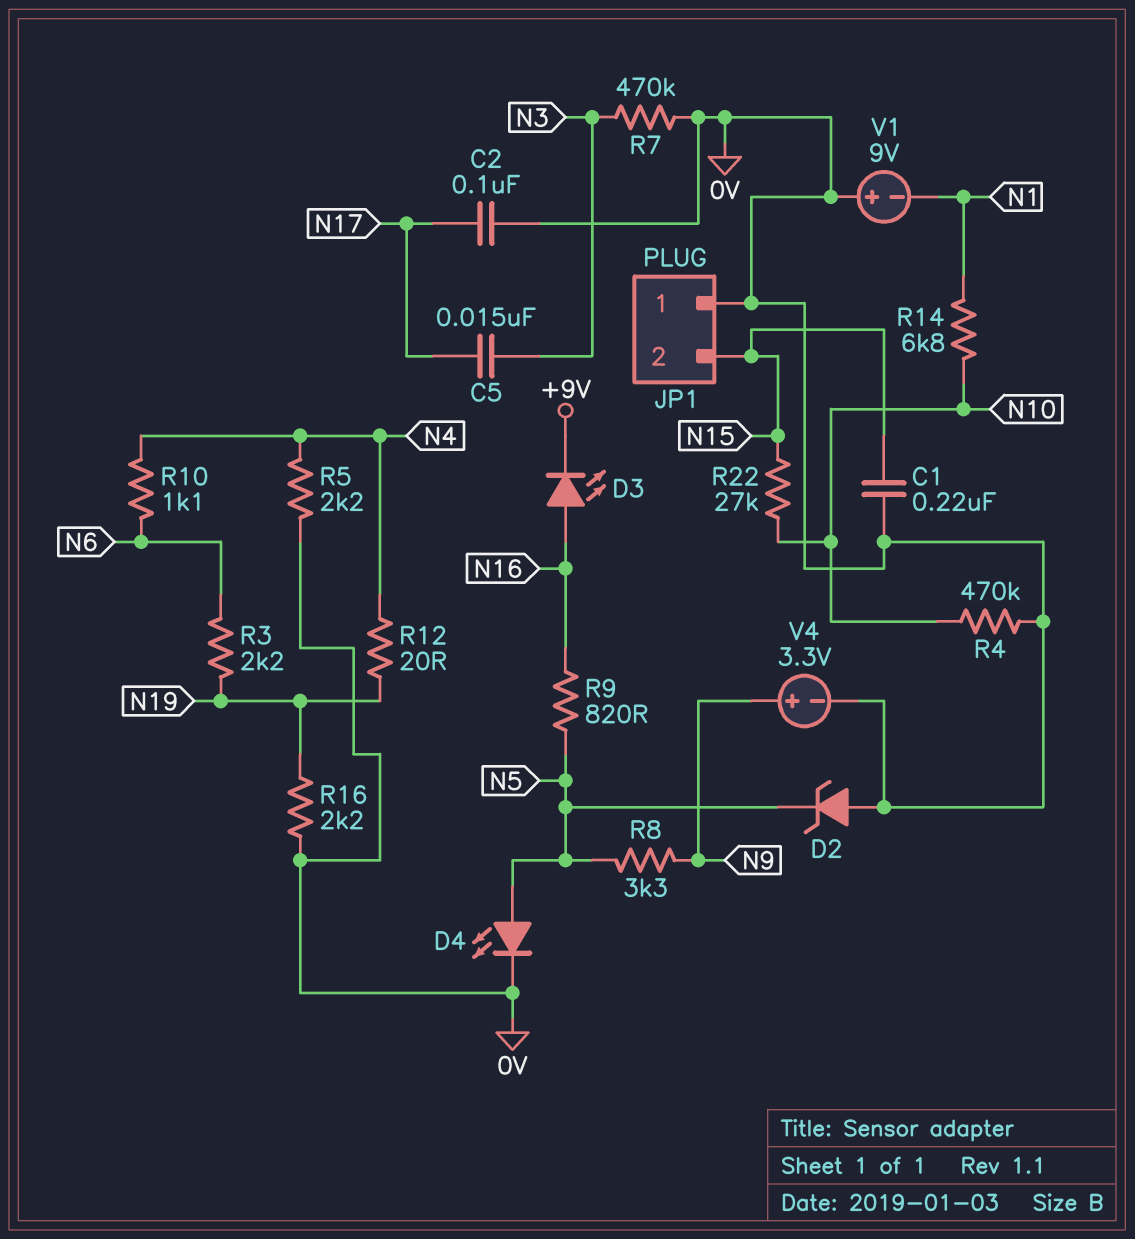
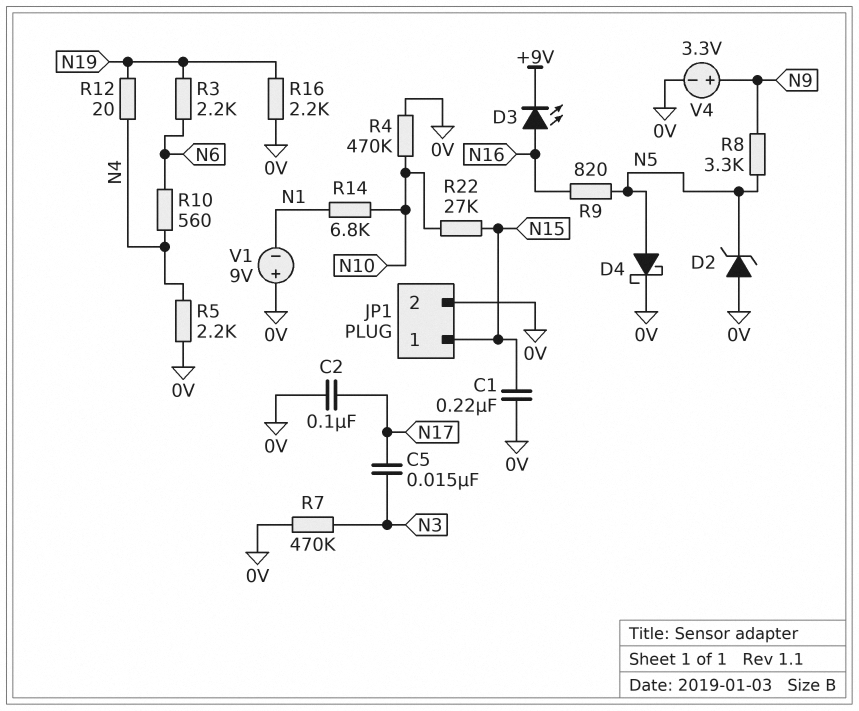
D4: LED (A N5, K 0V) -> schottky (A N5, K 0V)
JP1 pin 1: 0V -> N15
JP1 pin 2: N15 -> 0V
R10: 1.1k (N4, N6) -> 560 (N4, N6)

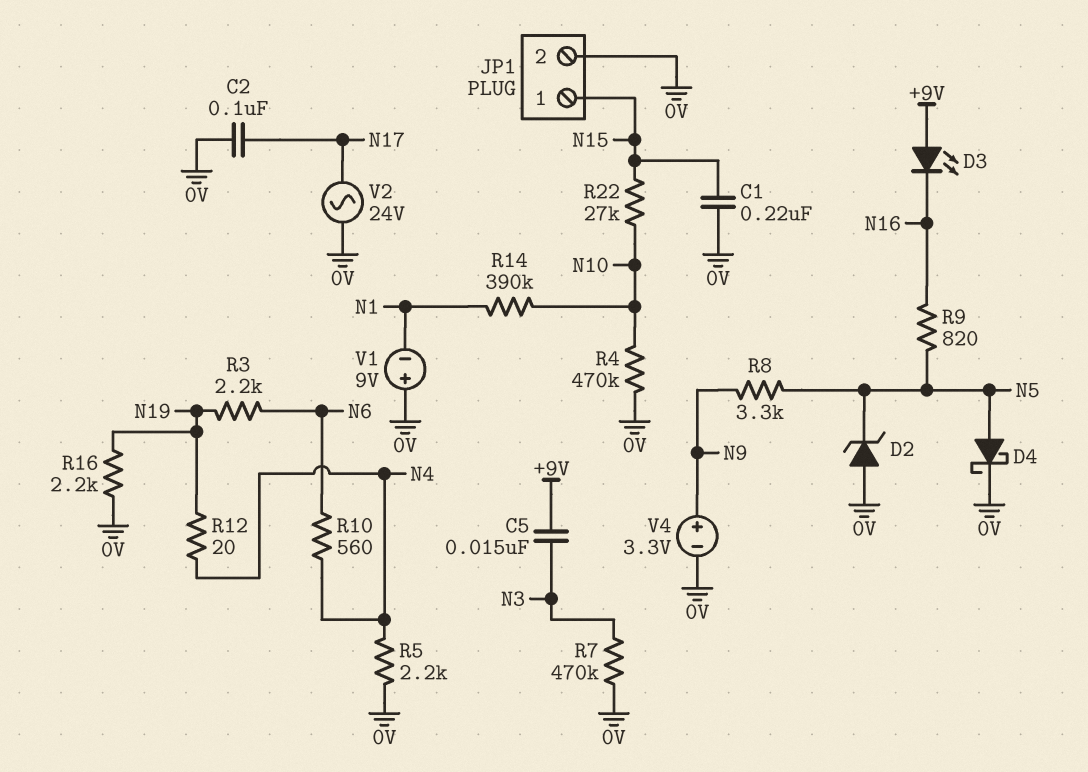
C5: 15nF (N3, N17) -> 15nF (+9V, N3)
D3: LED (A N16, K +9V) -> LED (A +9V, K N16)
R14: 6.8k (N1, N10) -> 390k (N1, N10)
V2: none -> AC 24V (0V, N17)

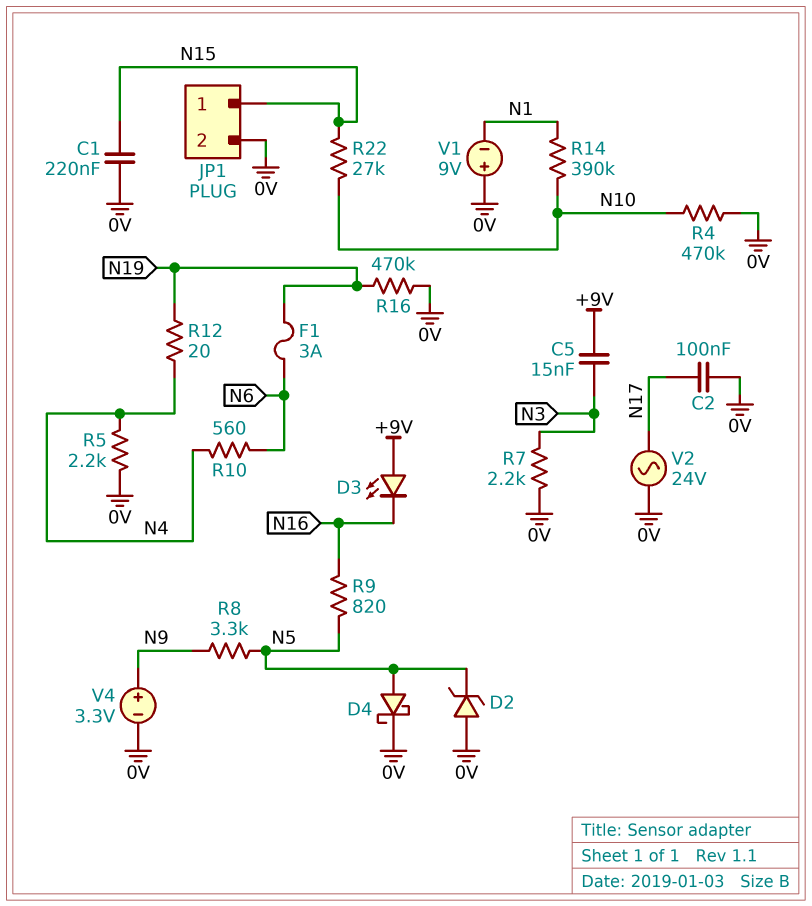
F1: none -> 3A (N6, N19)
R3: 2.2k (N6, N19) -> none
R7: 470k (0V, N3) -> 2.2k (0V, N3)
R16: 2.2k (0V, N19) -> 470k (0V, N19)

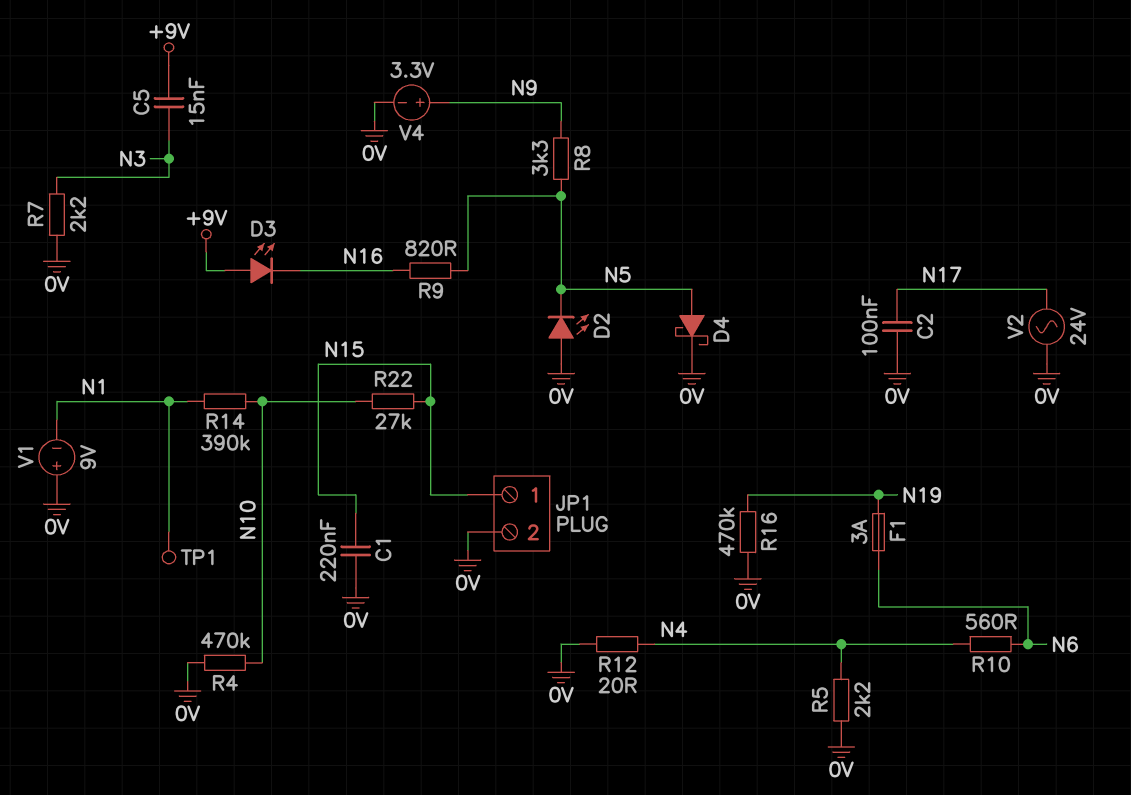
D2: zener (A 0V, K N5) -> LED (A 0V, K N5)
R12: 20 (N4, N19) -> 20 (0V, N4)
TP1: none -> test point (N1)

